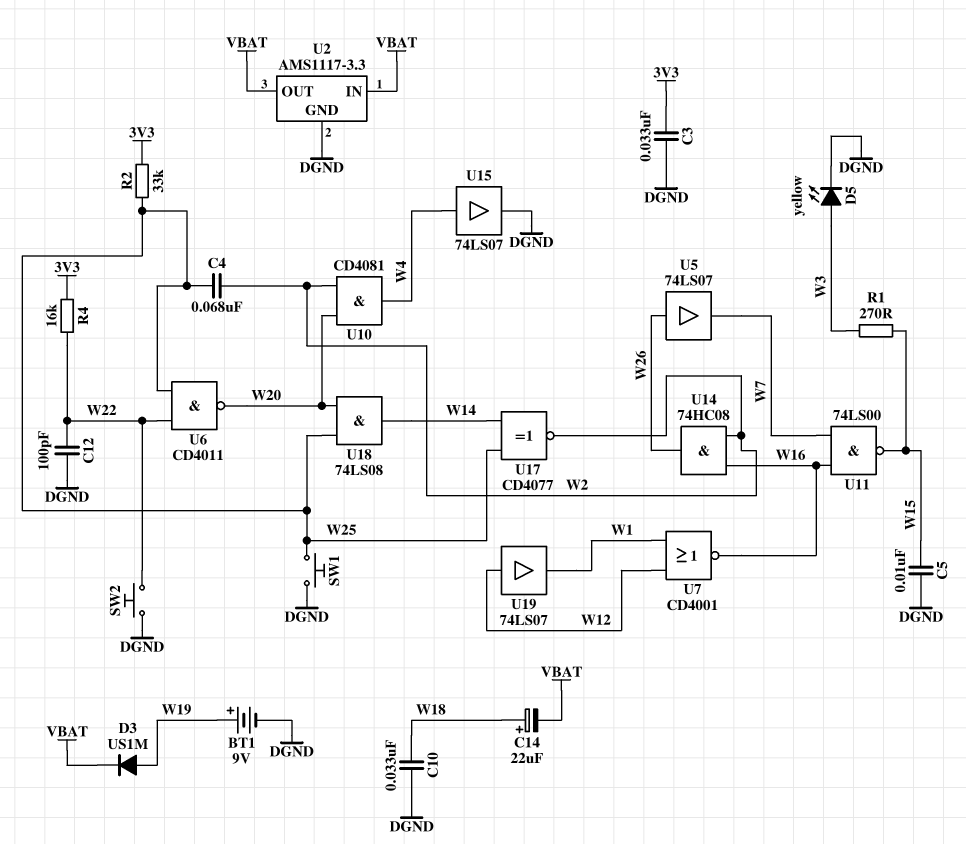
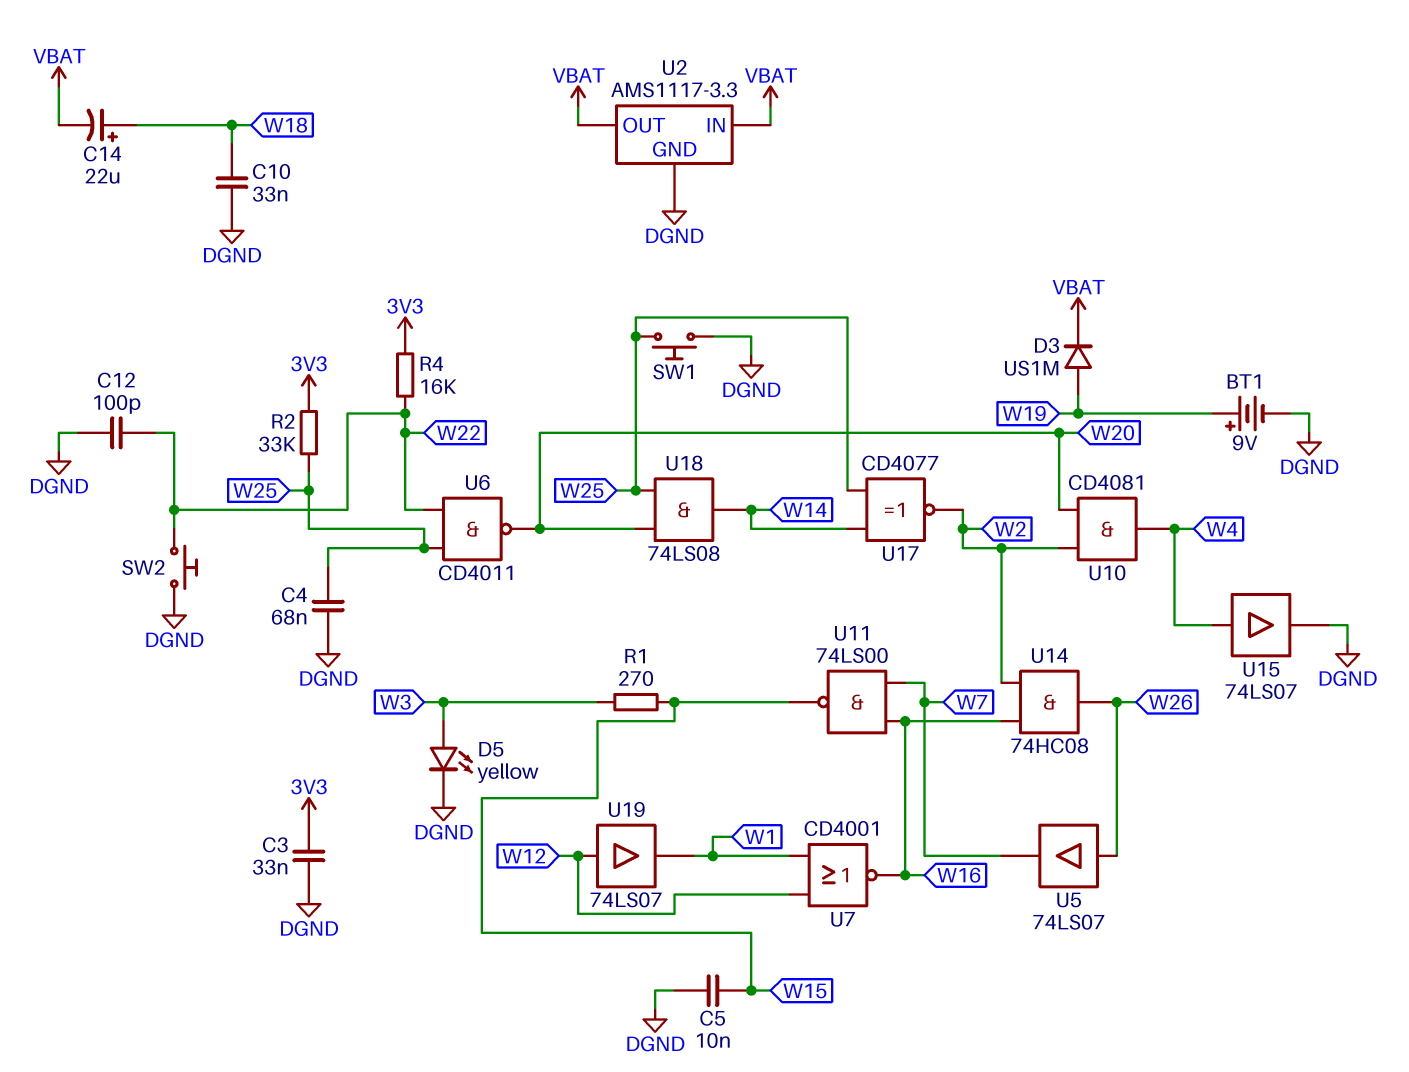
C4: 68nF (W2, W25) -> 68nF (DGND, W25)

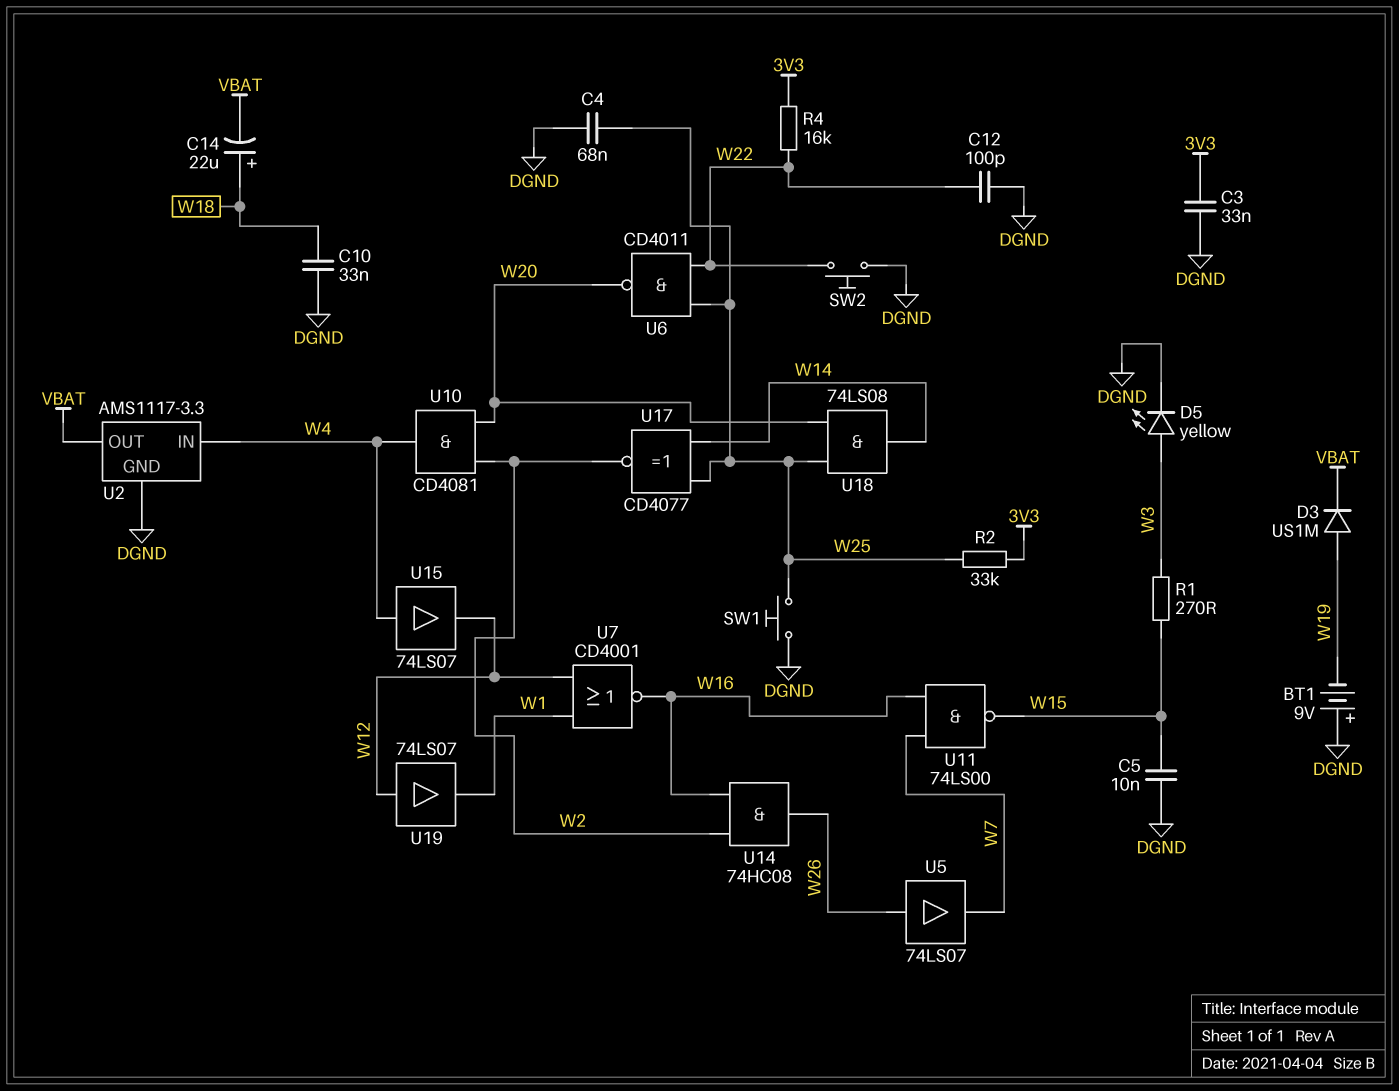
BT1: 9V (plus W19, minus DGND) -> 9V (plus DGND, minus W19)
U2 pin IN: VBAT -> W4
U15: buffer 74LS07 (in W4, out DGND) -> buffer 74LS07 (in W4, out W12)

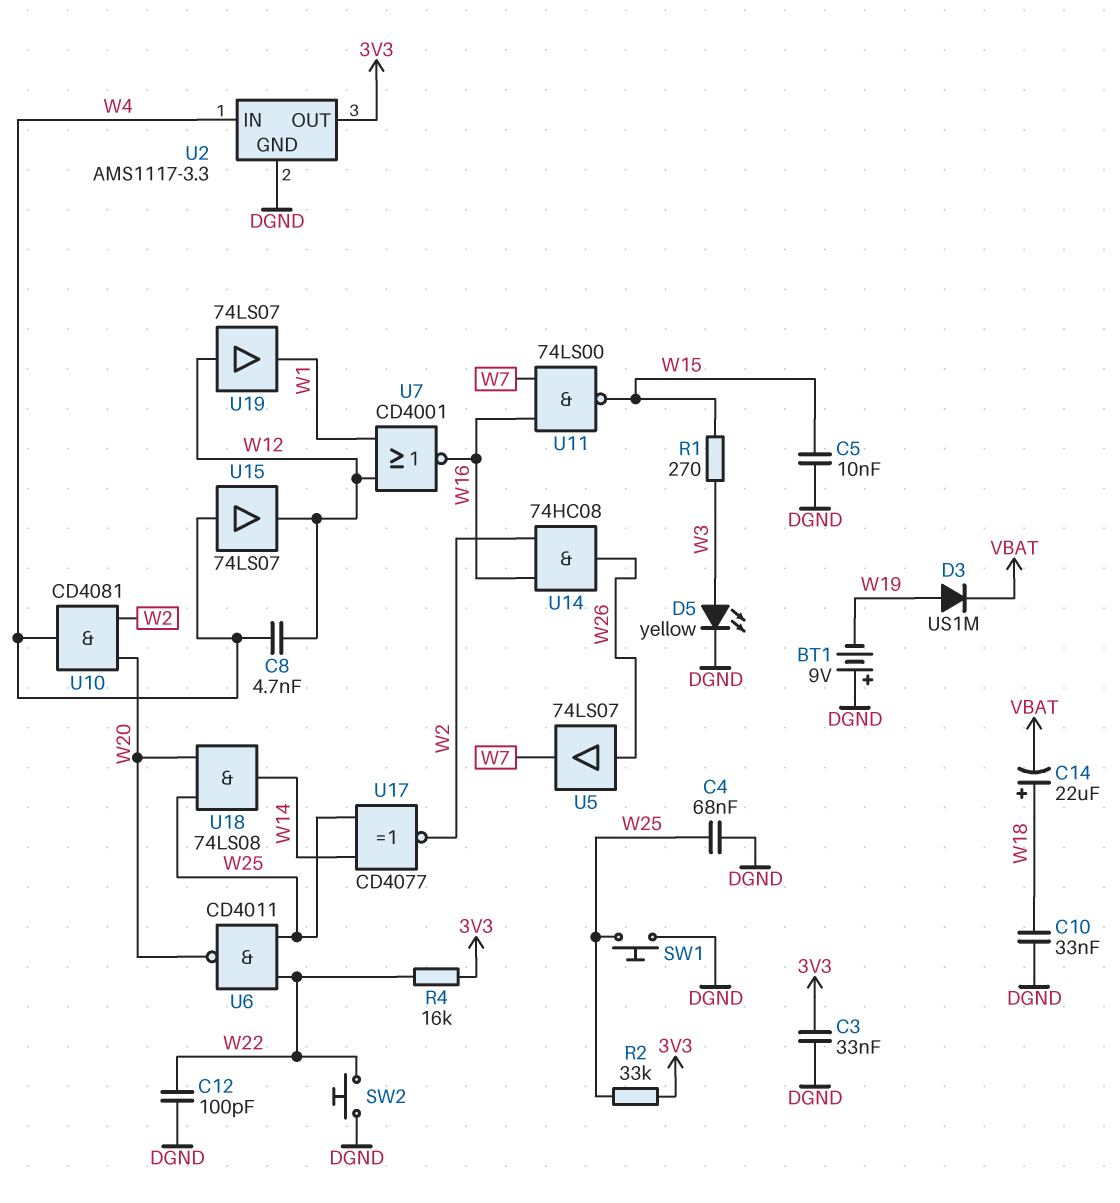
C8: none -> 4.7nF (W4, W12)
U2 pin OUT: VBAT -> 3V3

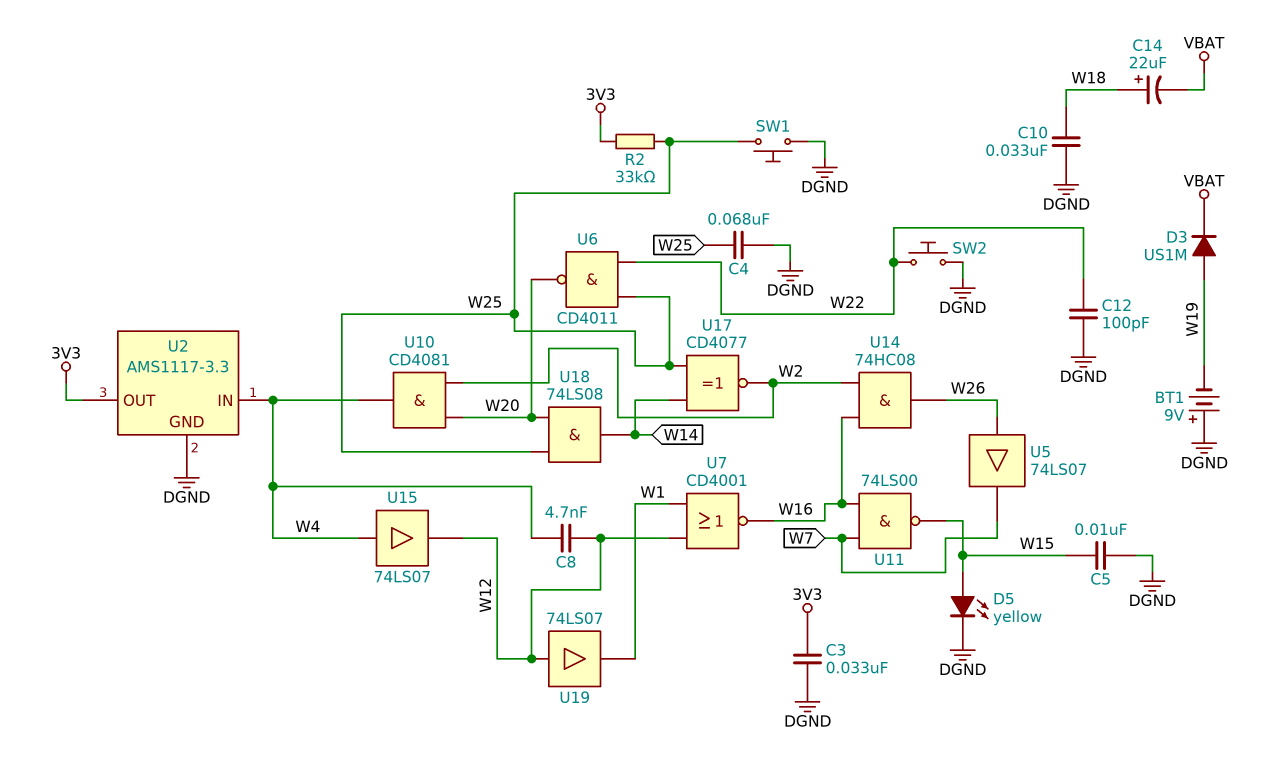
D5: LED yellow (A W3, K DGND) -> LED yellow (A W15, K DGND)
R1: 270 (W3, W15) -> none
R4: 16k (3V3, W22) -> none

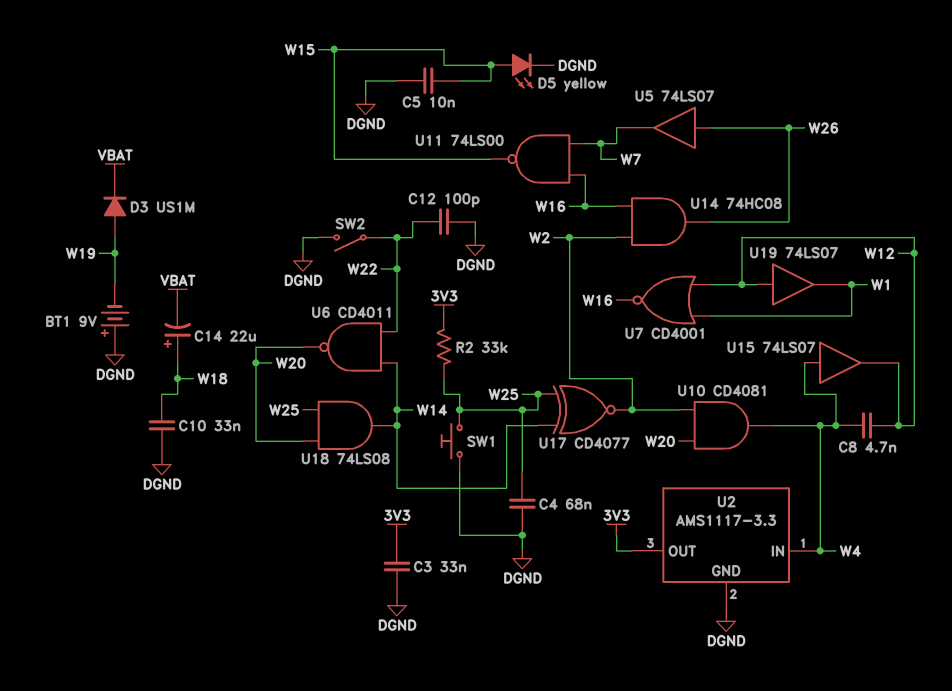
SW2: button (DGND, W22) -> switch (DGND, W22)
U6: NAND CD4011 (in W22, in W25, out W20) -> NAND CD4011 (in W14, in W22, out W20)

